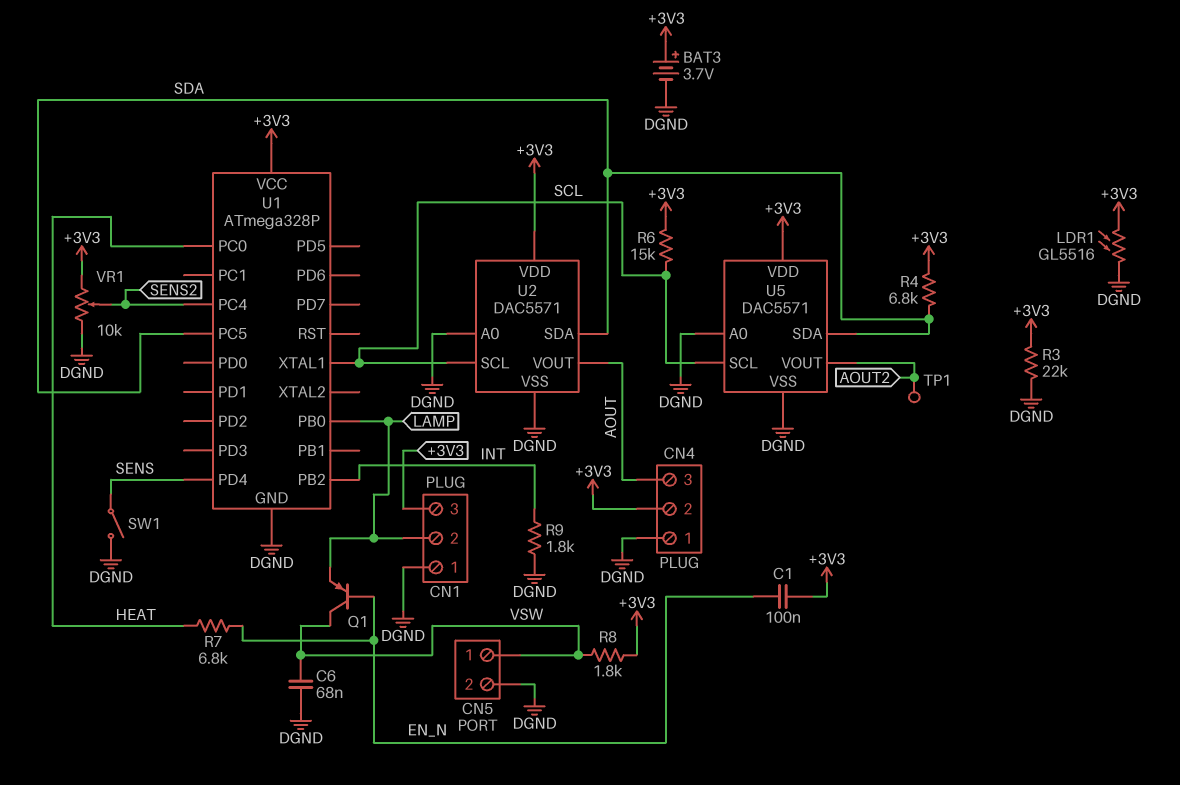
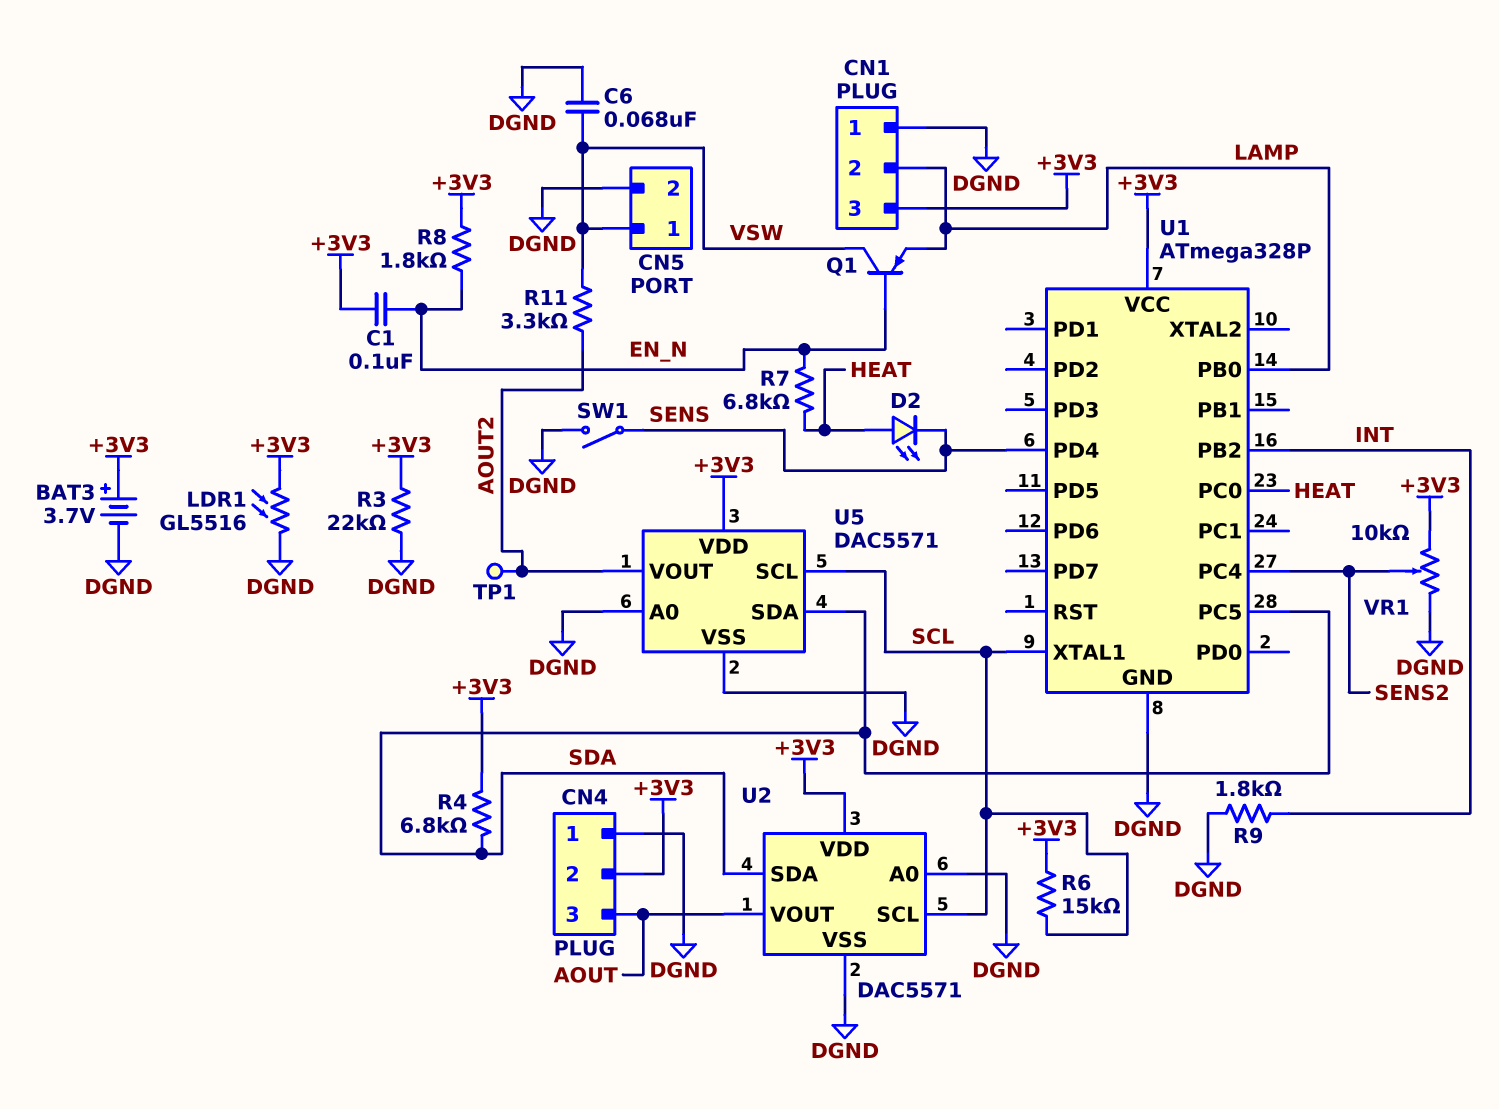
D2: none -> LED (A HEAT, K SENS)
R8: 1.8k (+3V3, VSW) -> 1.8k (+3V3, EN_N)
R11: none -> 3.3k (AOUT2, VSW)

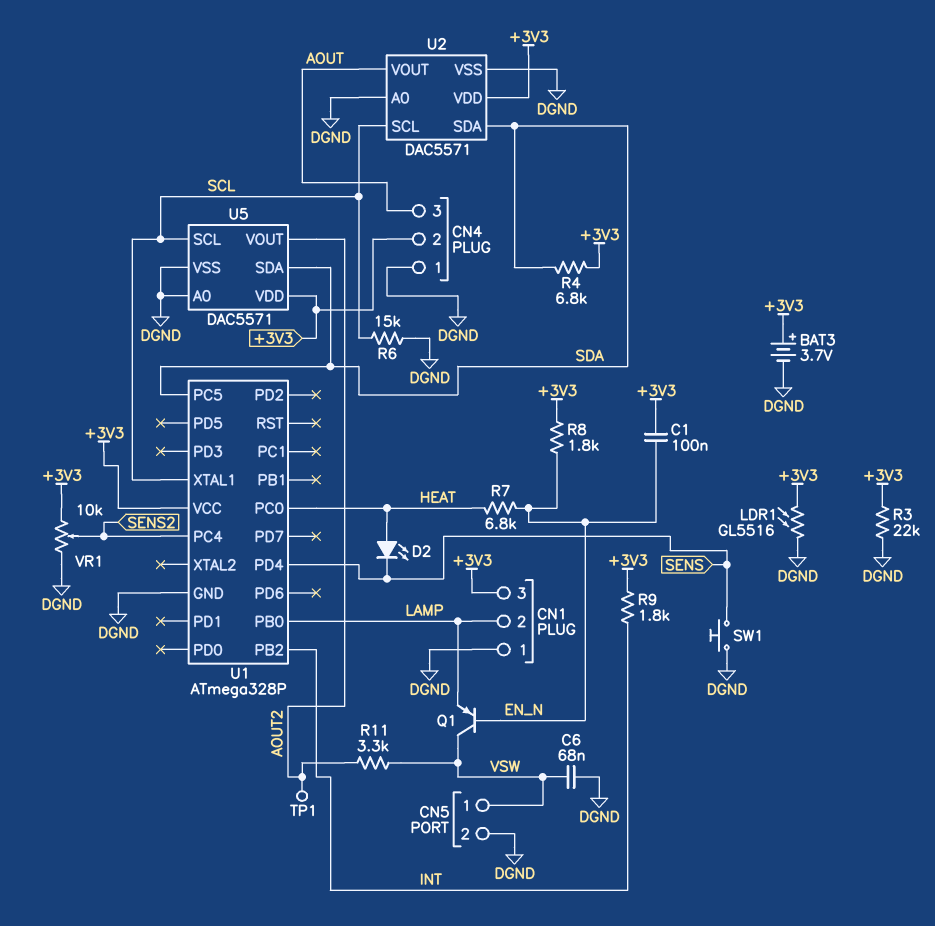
R6: 15k (+3V3, SCL) -> 15k (DGND, SCL)
R9: 1.8k (DGND, INT) -> 1.8k (+3V3, INT)
SW1: switch (DGND, SENS) -> button (DGND, SENS)

